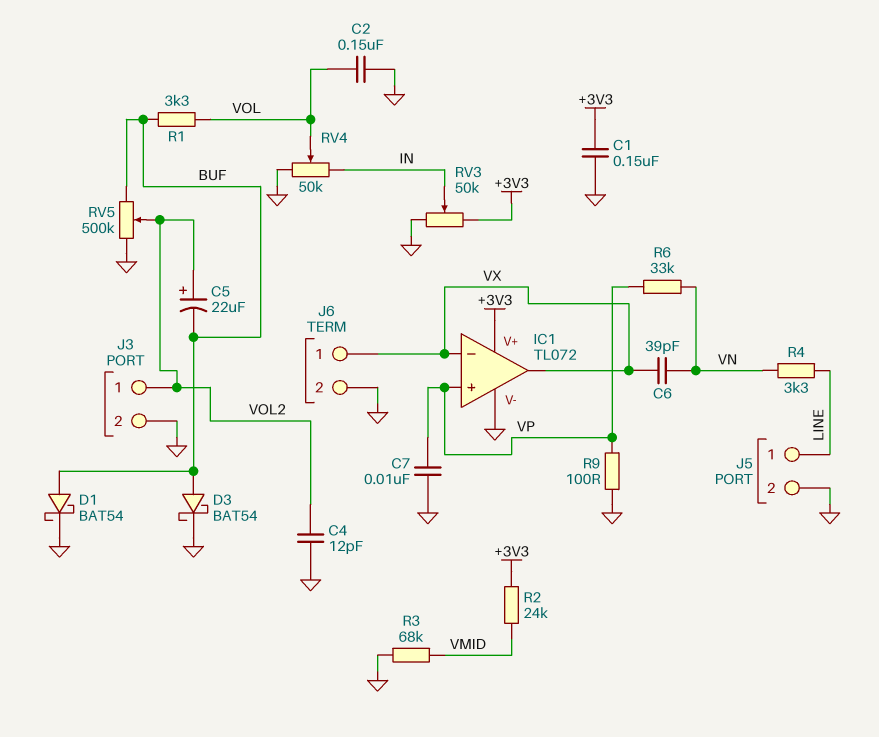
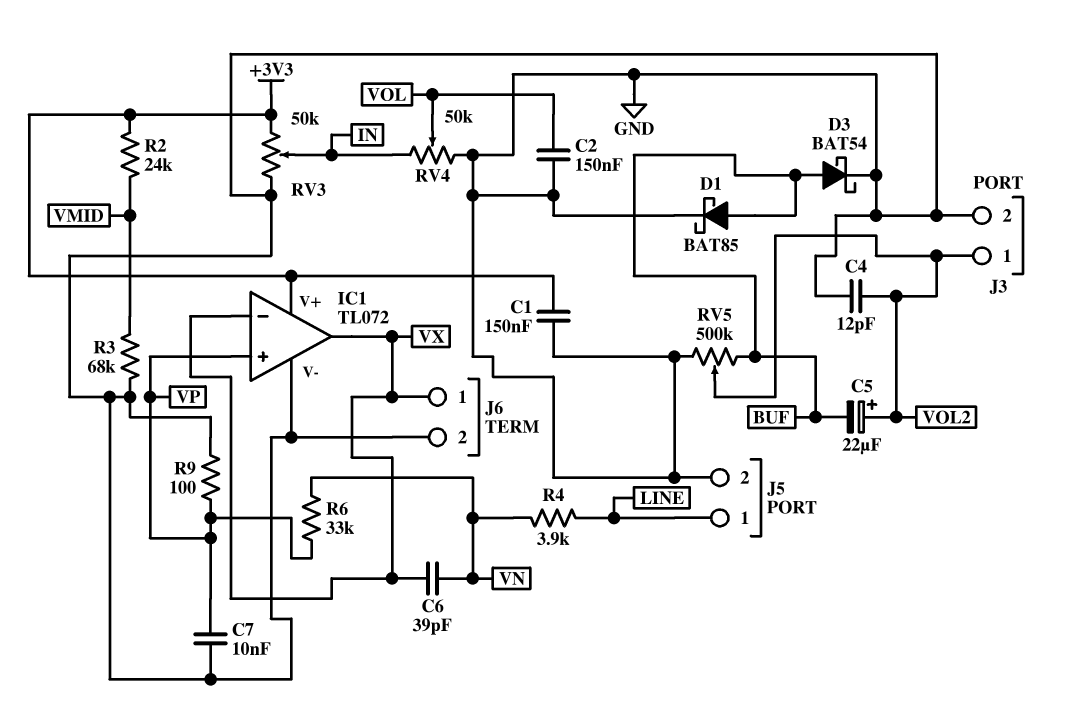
D1: schottky BAT54 (A BUF, K GND) -> schottky BAT85 (A BUF, K GND)
R1: 3.3k (BUF, VOL) -> none
R4: 3.3k (LINE, VN) -> 3.9k (LINE, VN)

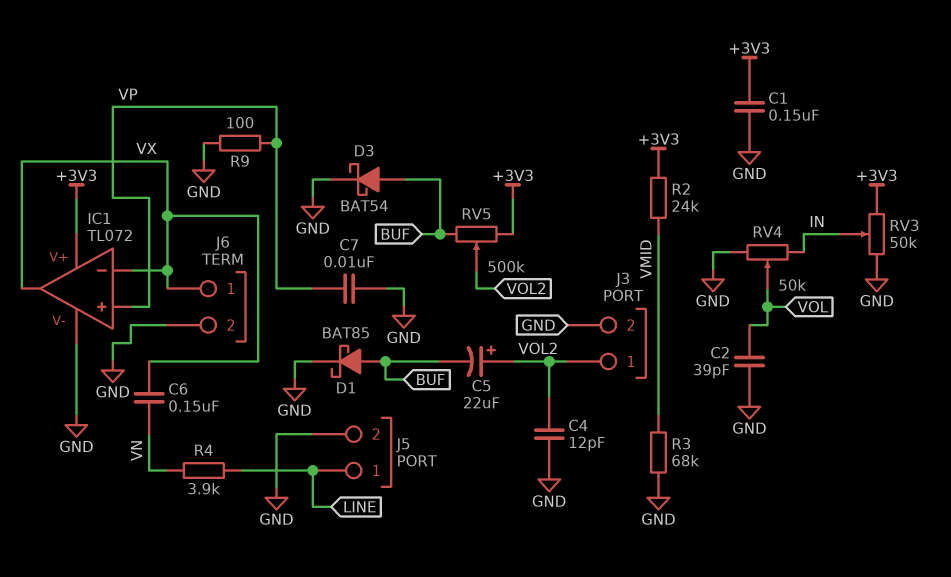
C2: 150nF (GND, VOL) -> 39pF (GND, VOL)
C6: 39pF (VN, VX) -> 150nF (VN, VX)
R6: 33k (VN, VP) -> none
RV5: 500k (BUF, GND, wiper VOL2) -> 500k (+3V3, BUF, wiper VOL2)

